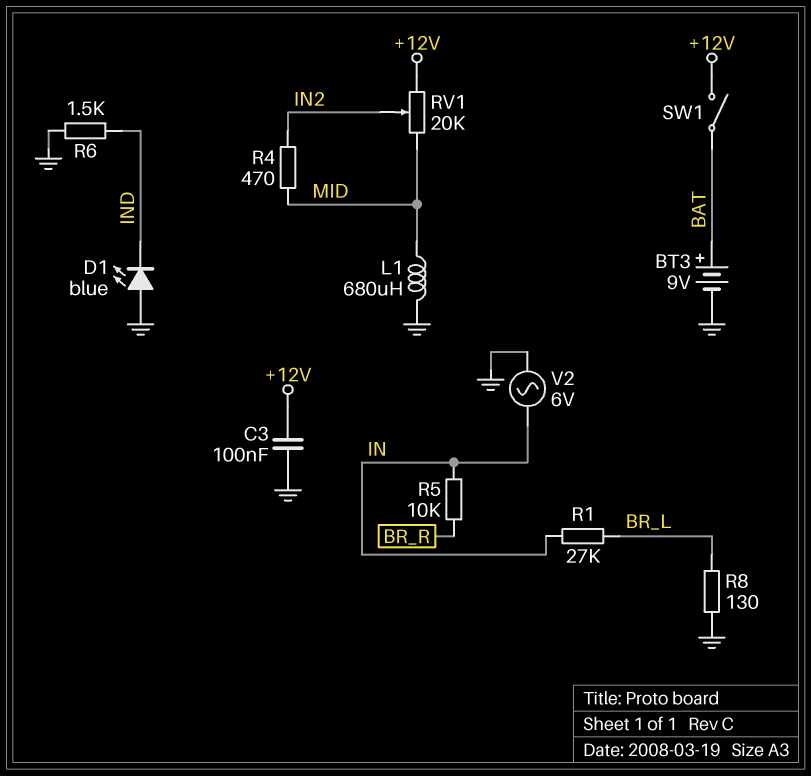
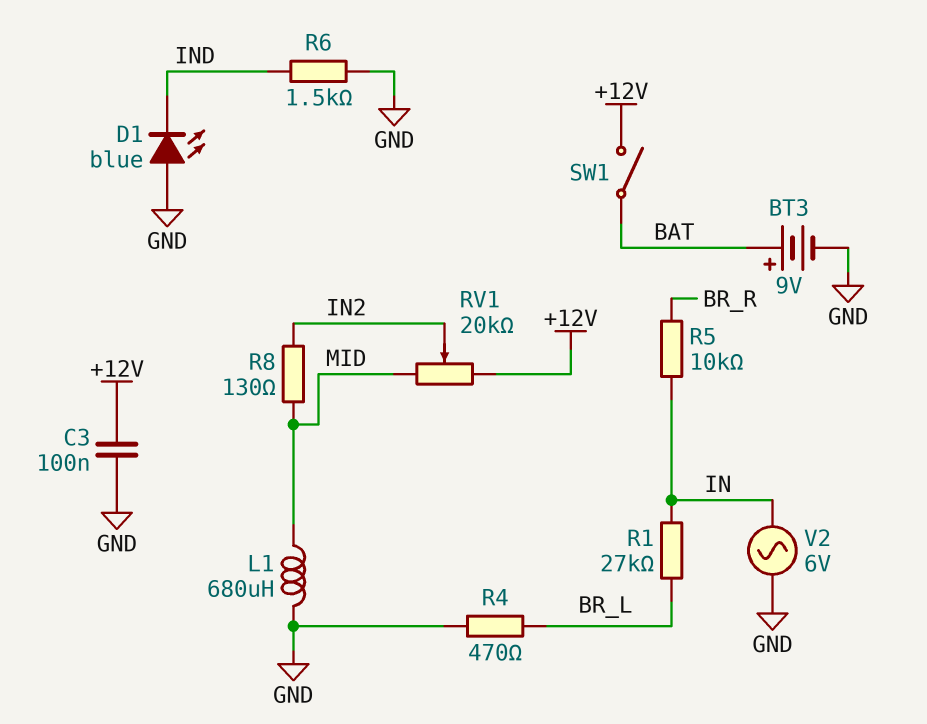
R4: 470 (IN2, MID) -> 470 (BR_L, GND)
R8: 130 (BR_L, GND) -> 130 (IN2, MID)

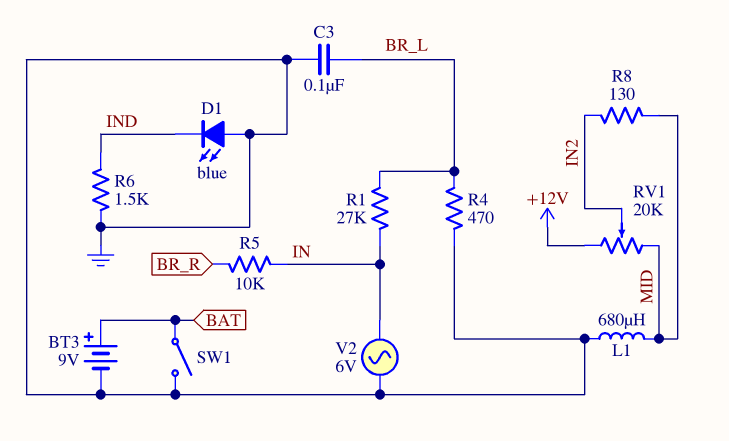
C3: 100nF (+12V, GND) -> 100nF (BR_L, GND)
SW1: switch (+12V, BAT) -> switch (BAT, GND)

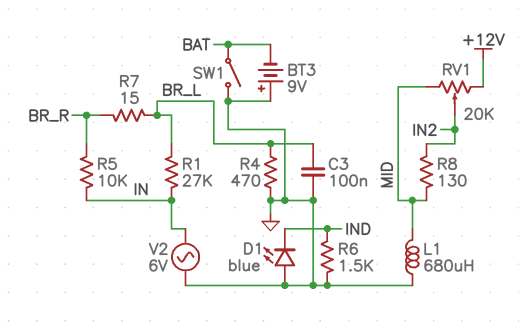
BT3: 9V (plus BAT, minus GND) -> 9V (plus GND, minus BAT)
R7: none -> 15 (BR_L, BR_R)

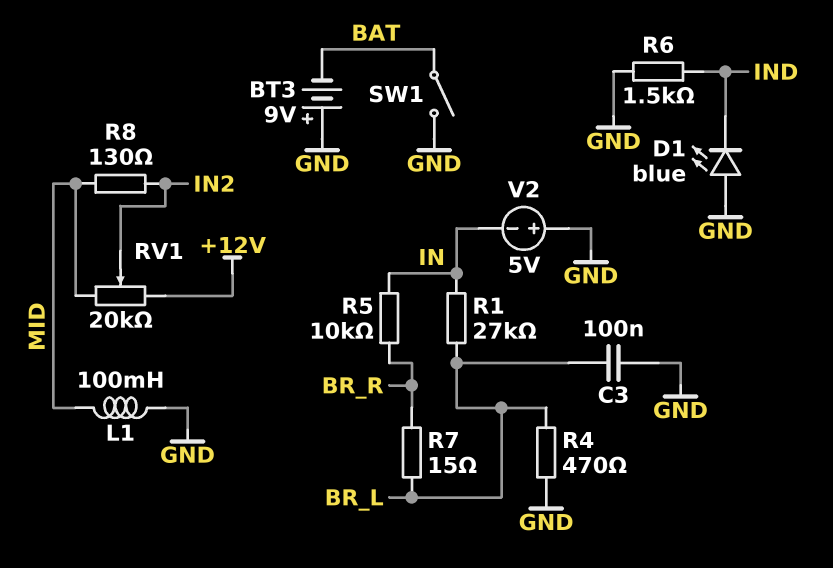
L1: 680uH (GND, MID) -> 100mH (GND, MID)
V2: AC 6V (GND, IN) -> 5V (plus GND, minus IN)

